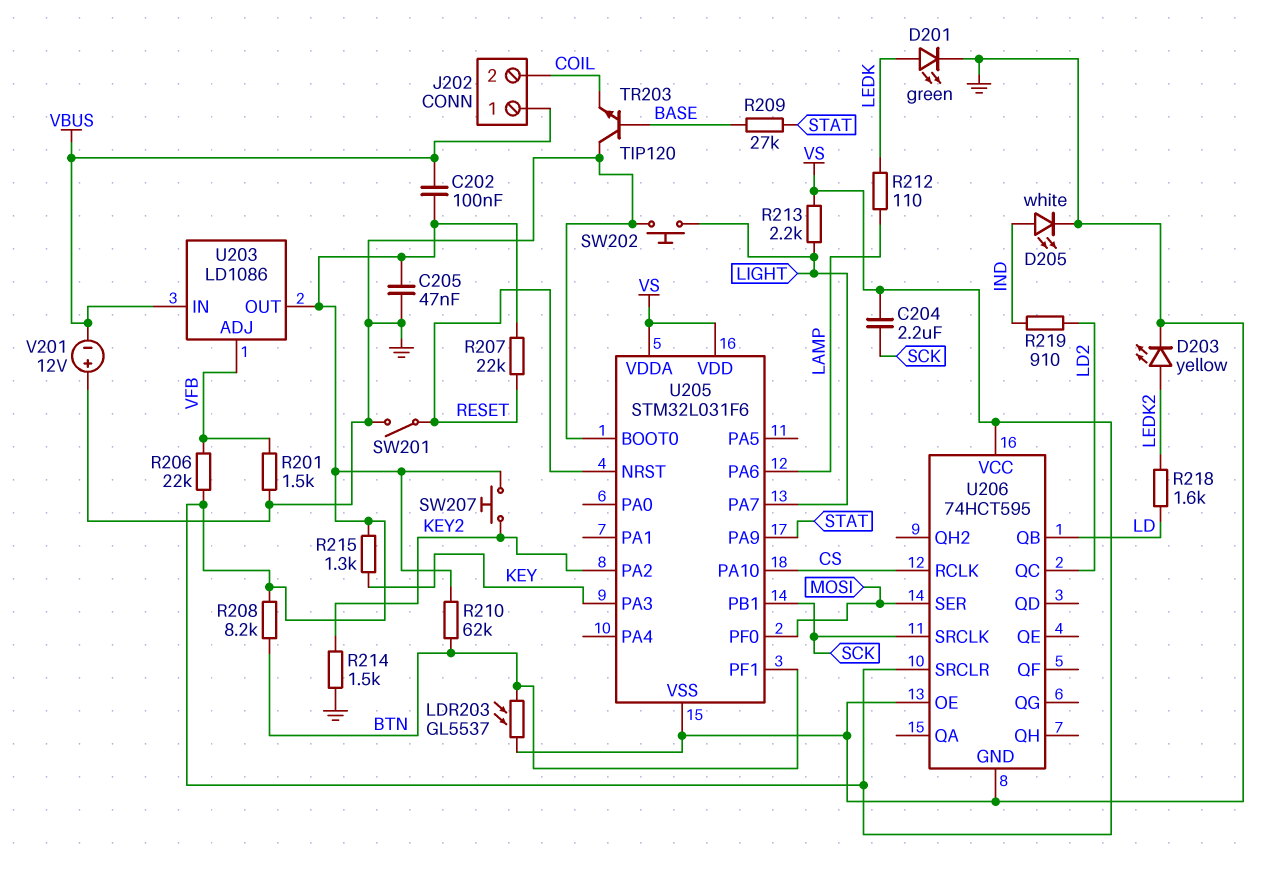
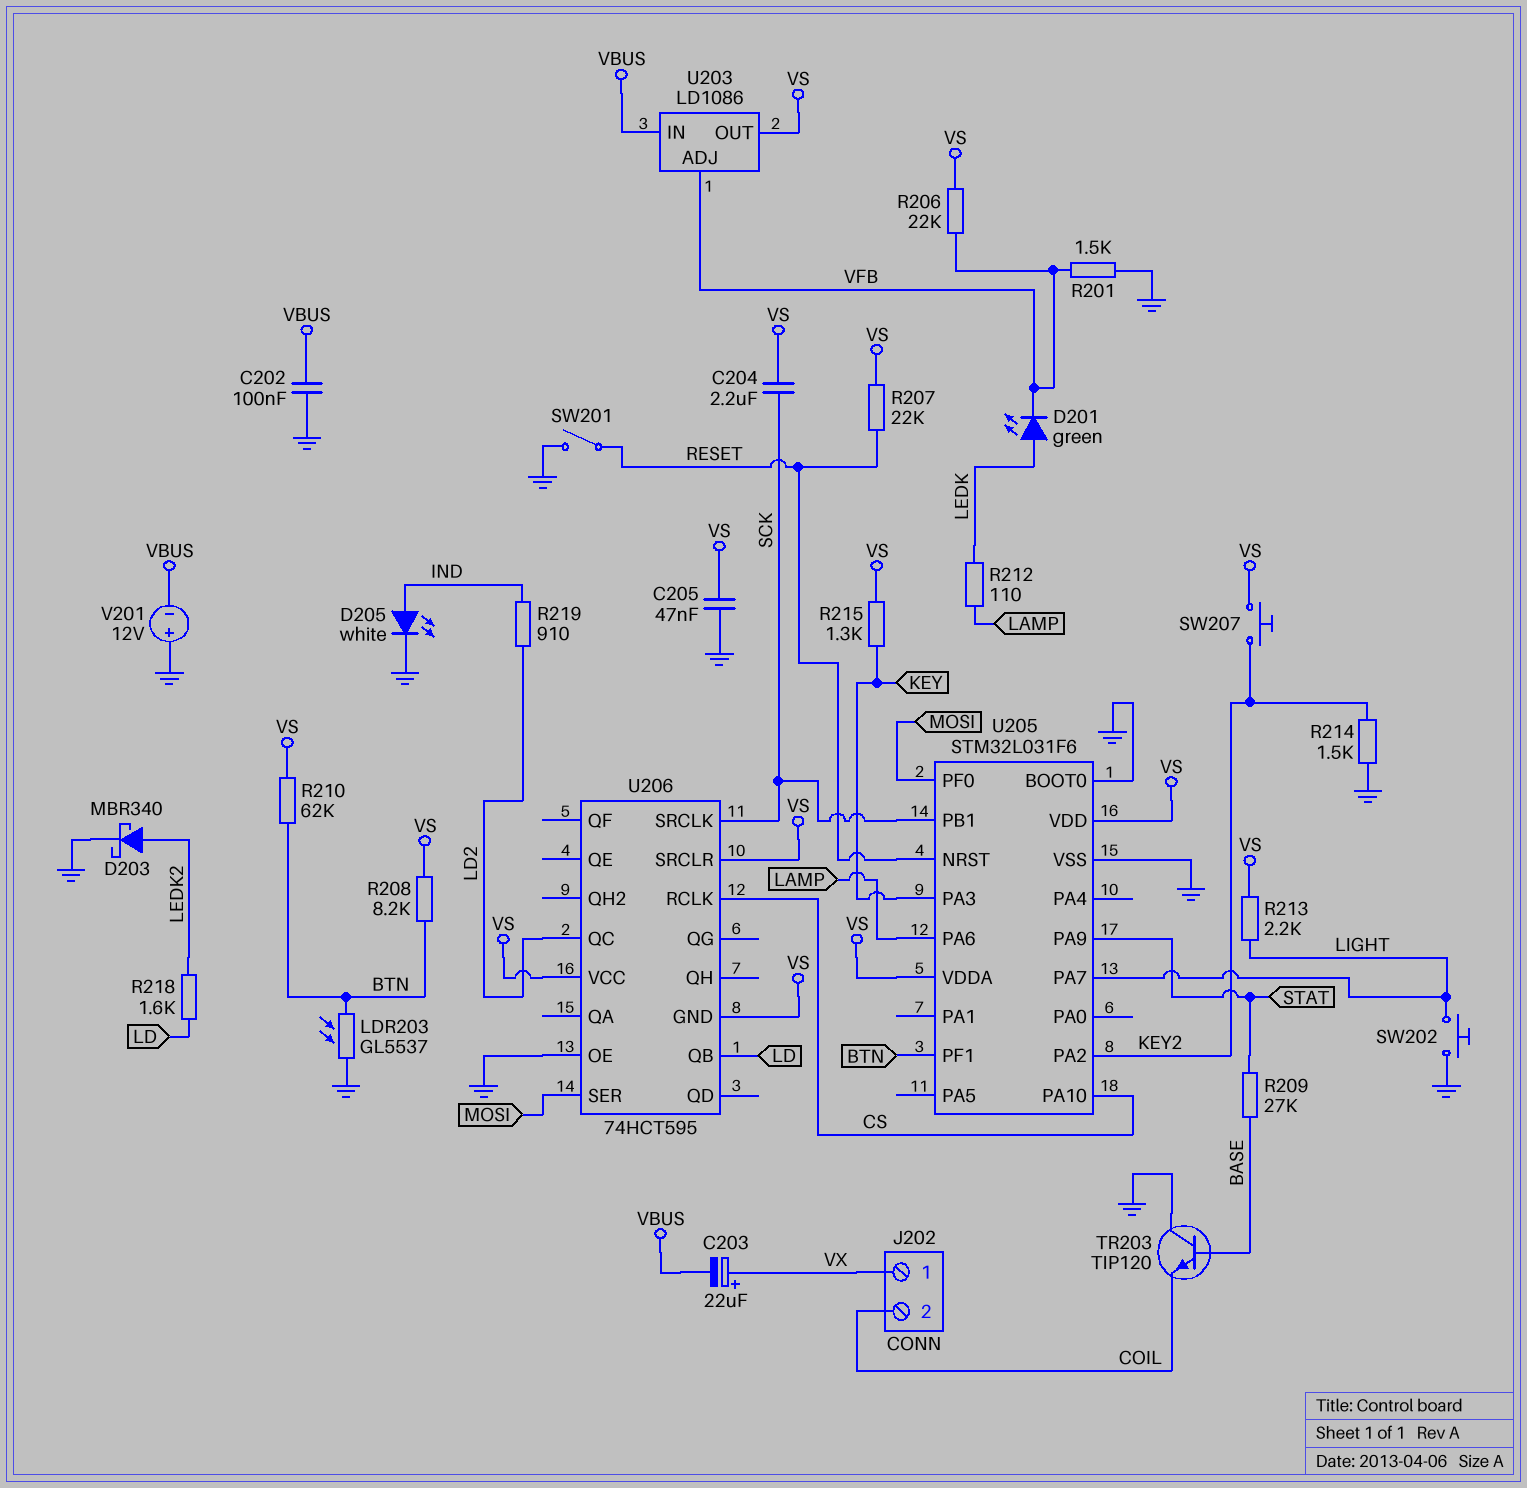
C202: 100nF (VBUS, VS) -> 100nF (GND, VBUS)
C203: none -> 22uF (plus VX, minus VBUS)
D201: LED green (A LEDK, K GND) -> LED green (A LEDK, K VFB)
D203: LED yellow (A LEDK2, K GND) -> schottky MBR340 (A LEDK2, K GND)
J202 pin 1: VBUS -> VX
U206 pin GND: GND -> VS

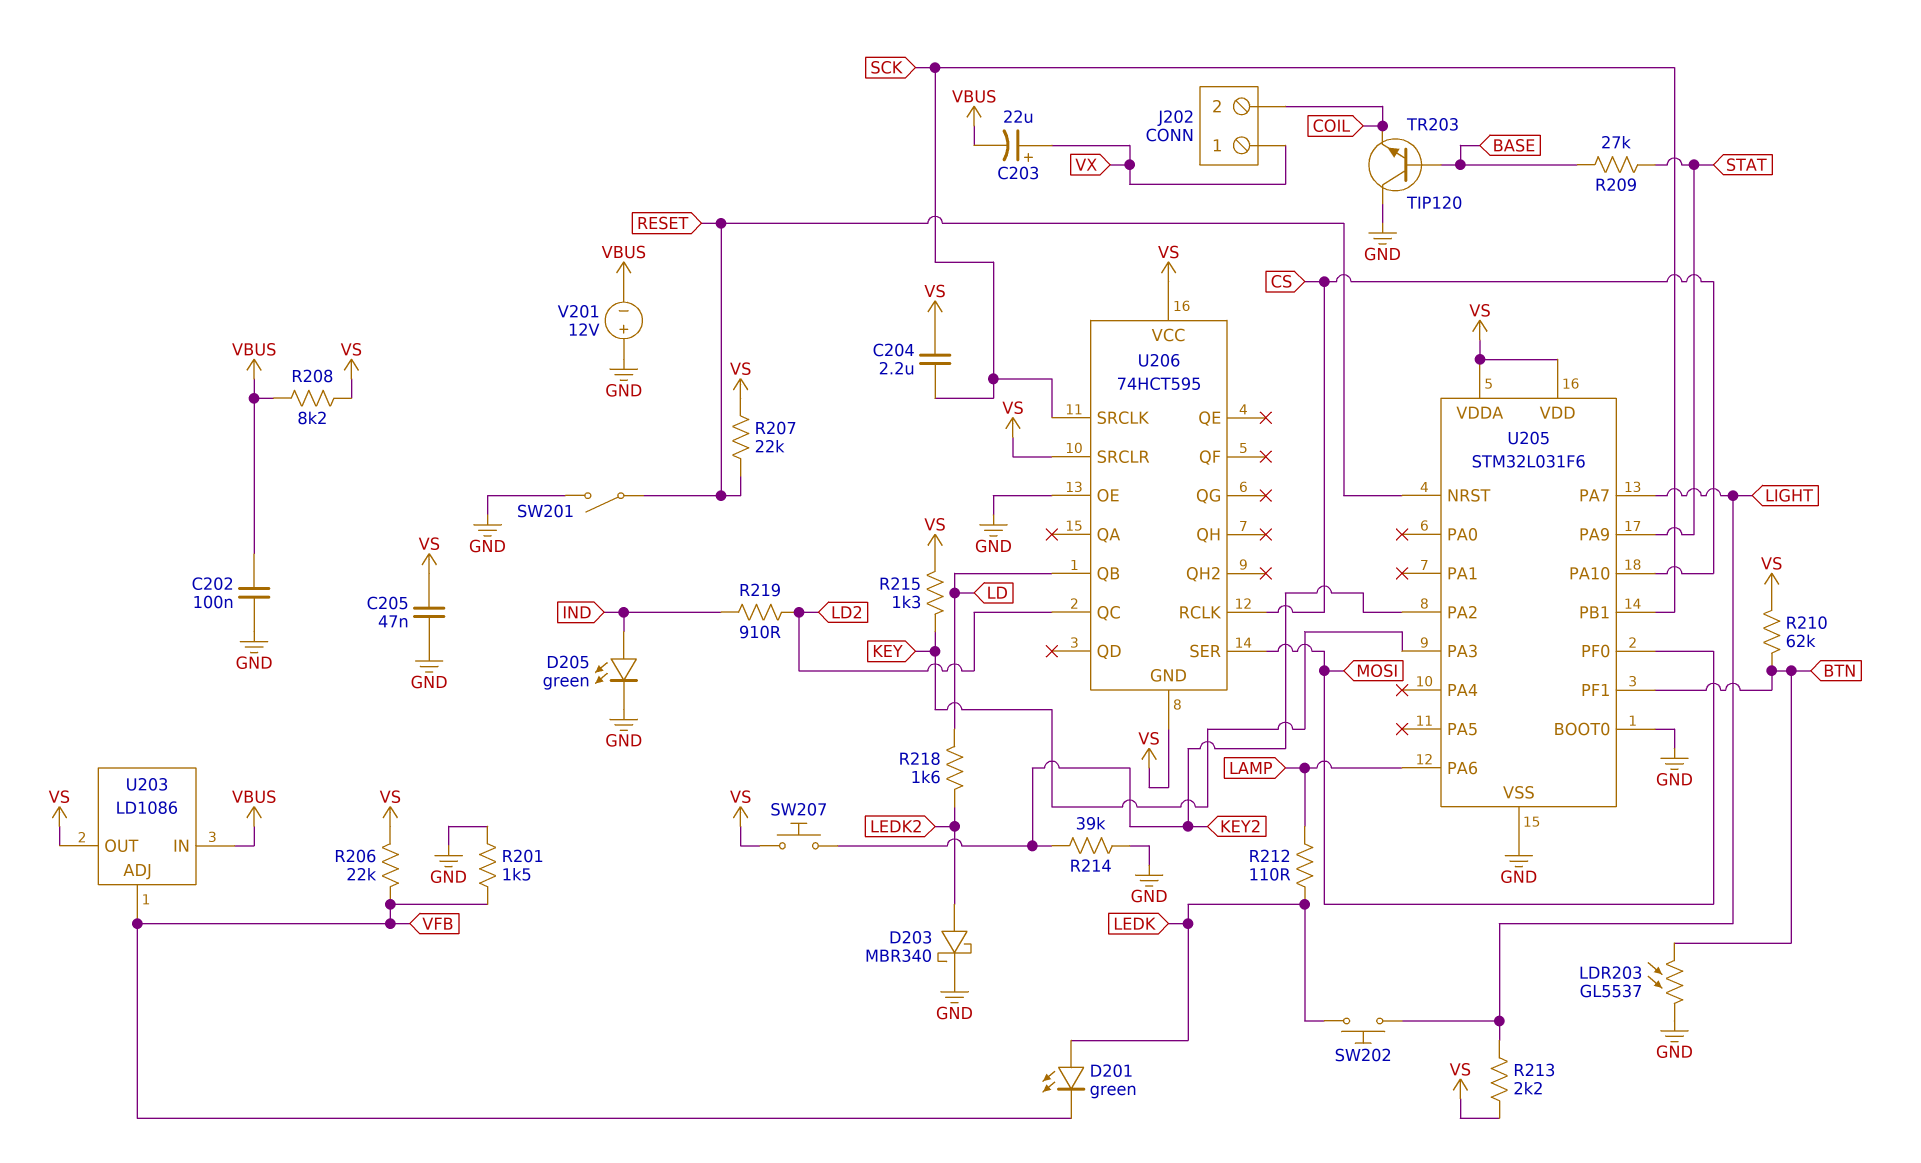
D205: LED white (A IND, K GND) -> LED green (A IND, K GND)
R208: 8.2k (BTN, VS) -> 8.2k (VBUS, VS)
R214: 1.5k (GND, KEY2) -> 39k (GND, KEY2)
SW202: button (GND, LIGHT) -> button (LEDK, LIGHT)

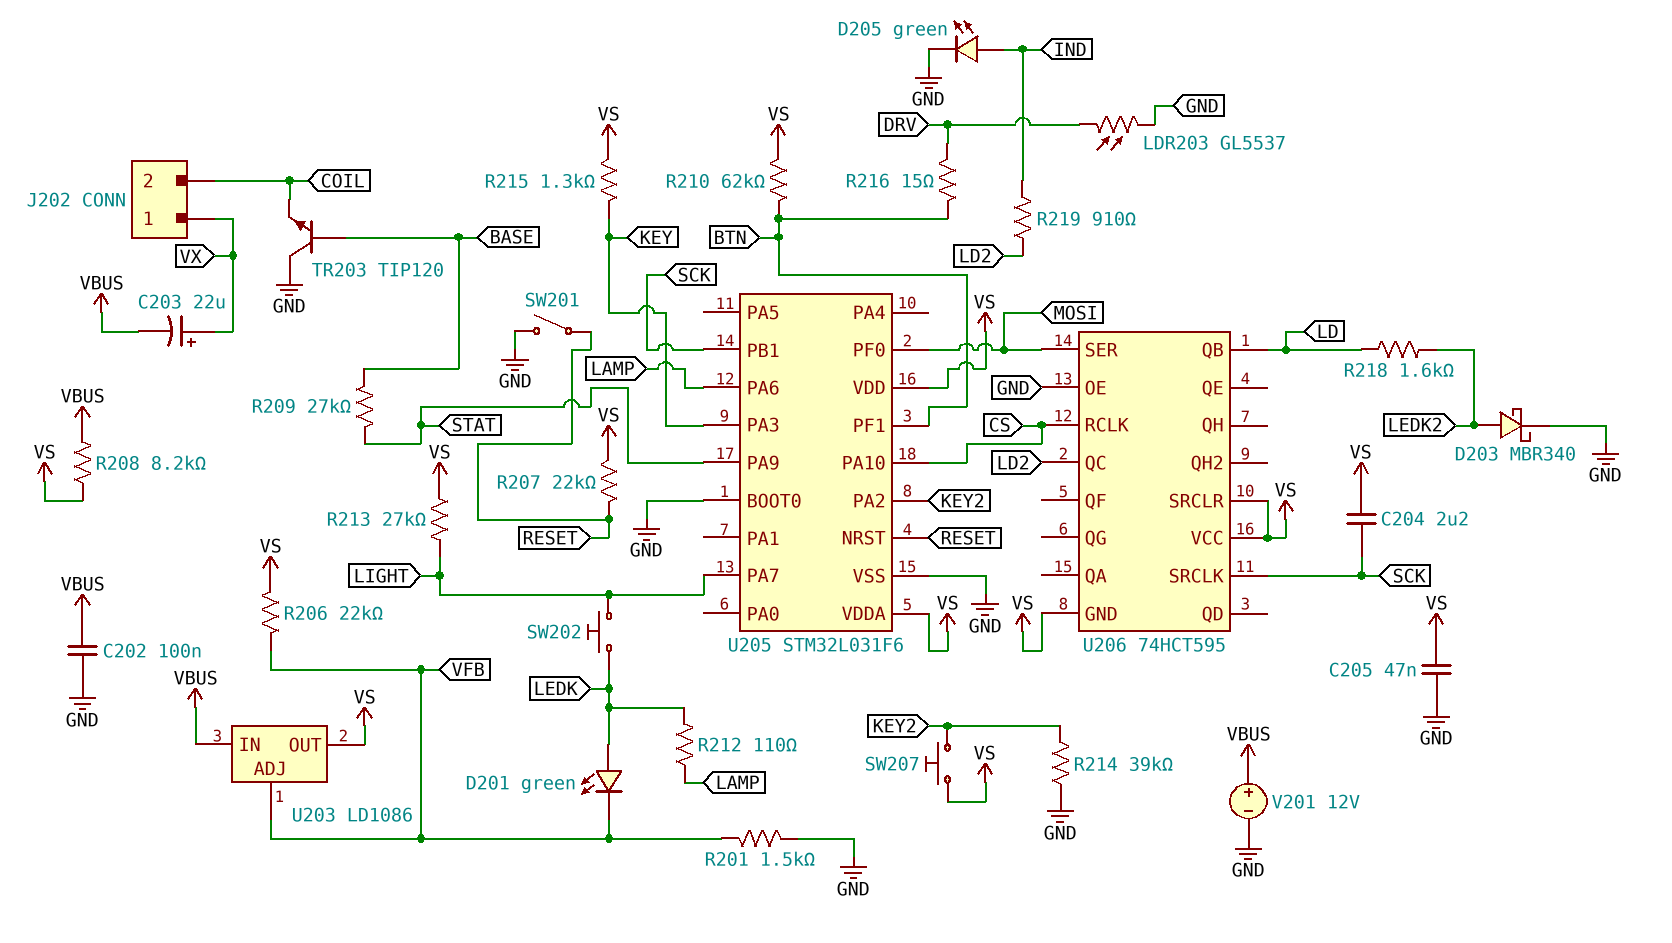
LDR203: GL5537 (BTN, GND) -> GL5537 (DRV, GND)
R213: 2.2k (LIGHT, VS) -> 27k (LIGHT, VS)
R216: none -> 15 (BTN, DRV)
V201: 12V (plus GND, minus VBUS) -> 12V (plus VBUS, minus GND)

